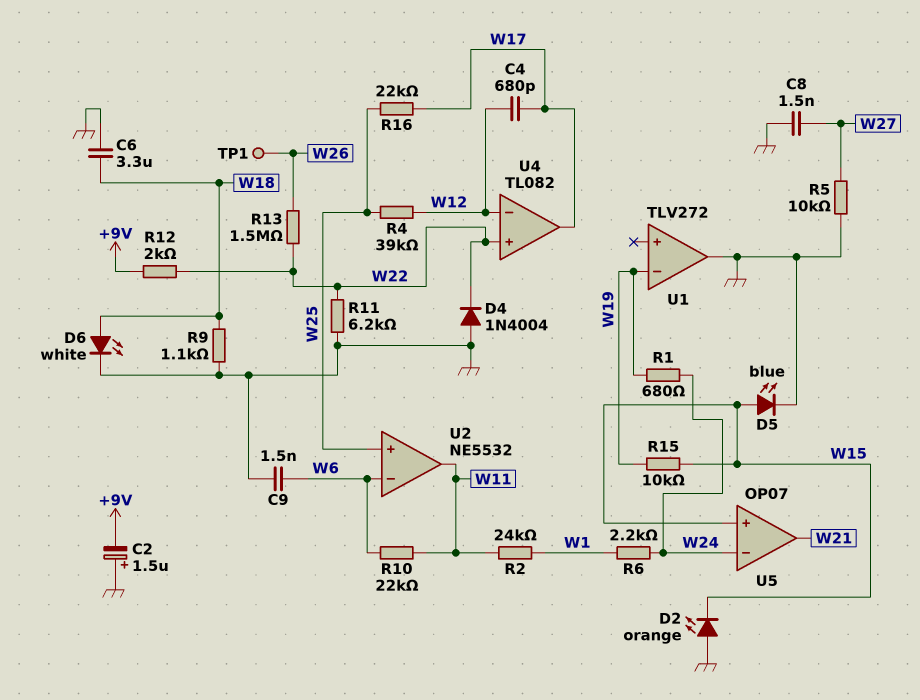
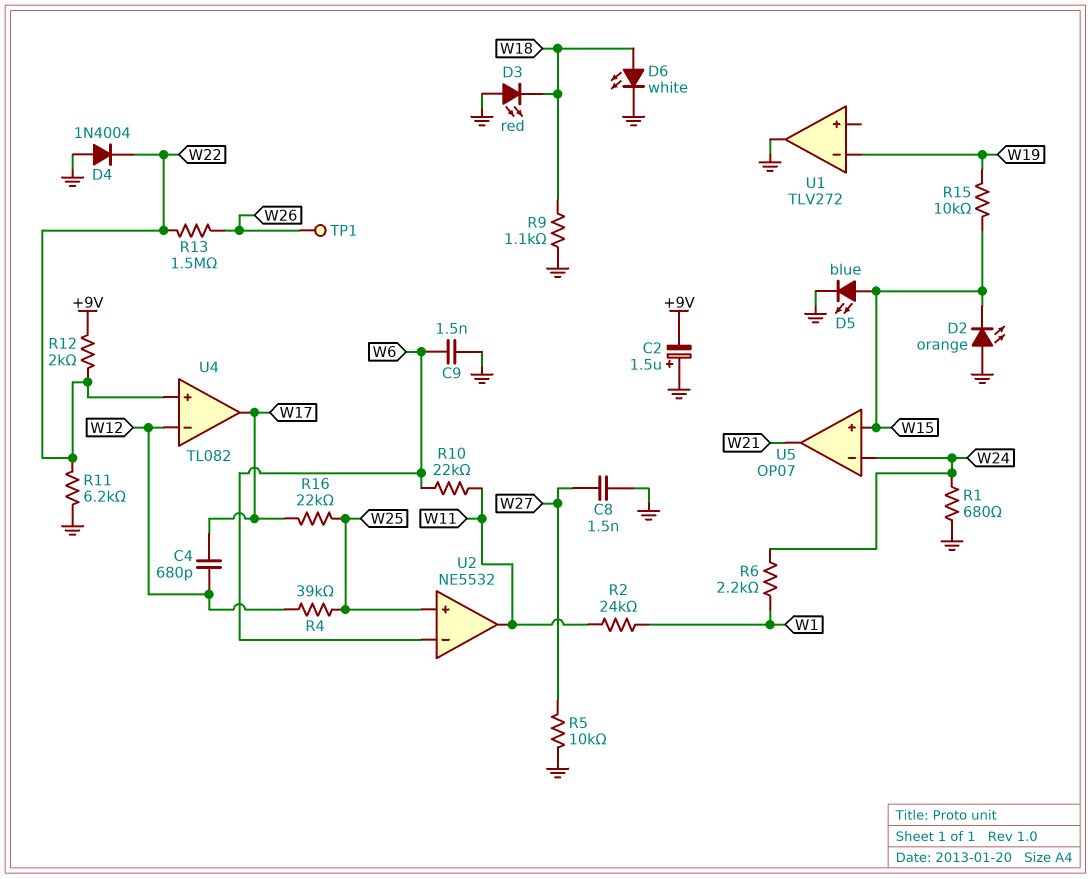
C6: 3.3uF (GND, W18) -> none
D3: none -> LED red (A GND, K W18)
R1: 680 (W19, W24) -> 680 (GND, W24)

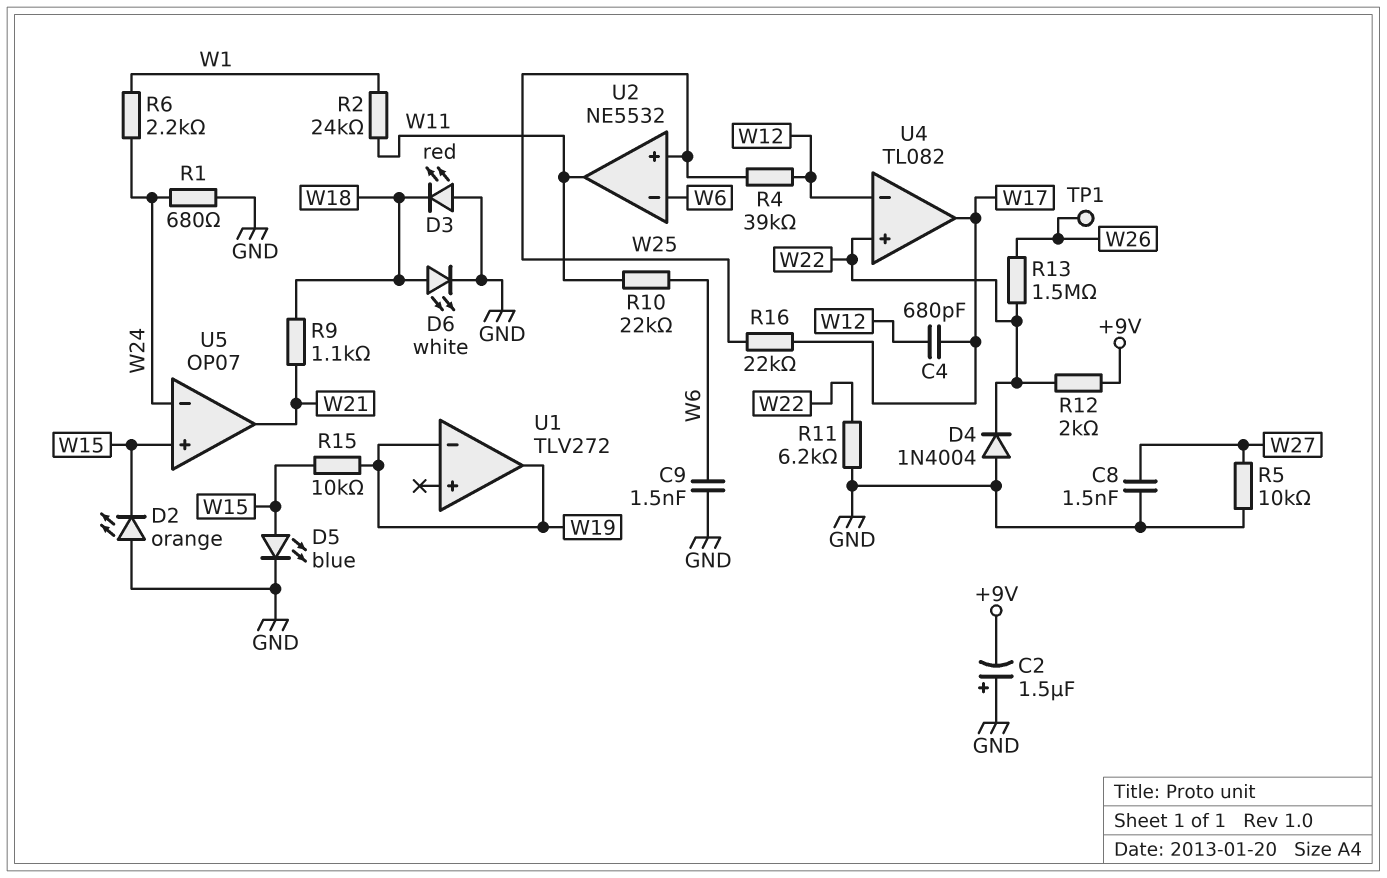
R9: 1.1k (GND, W18) -> 1.1k (W18, W21)
U1 pin out: GND -> W19

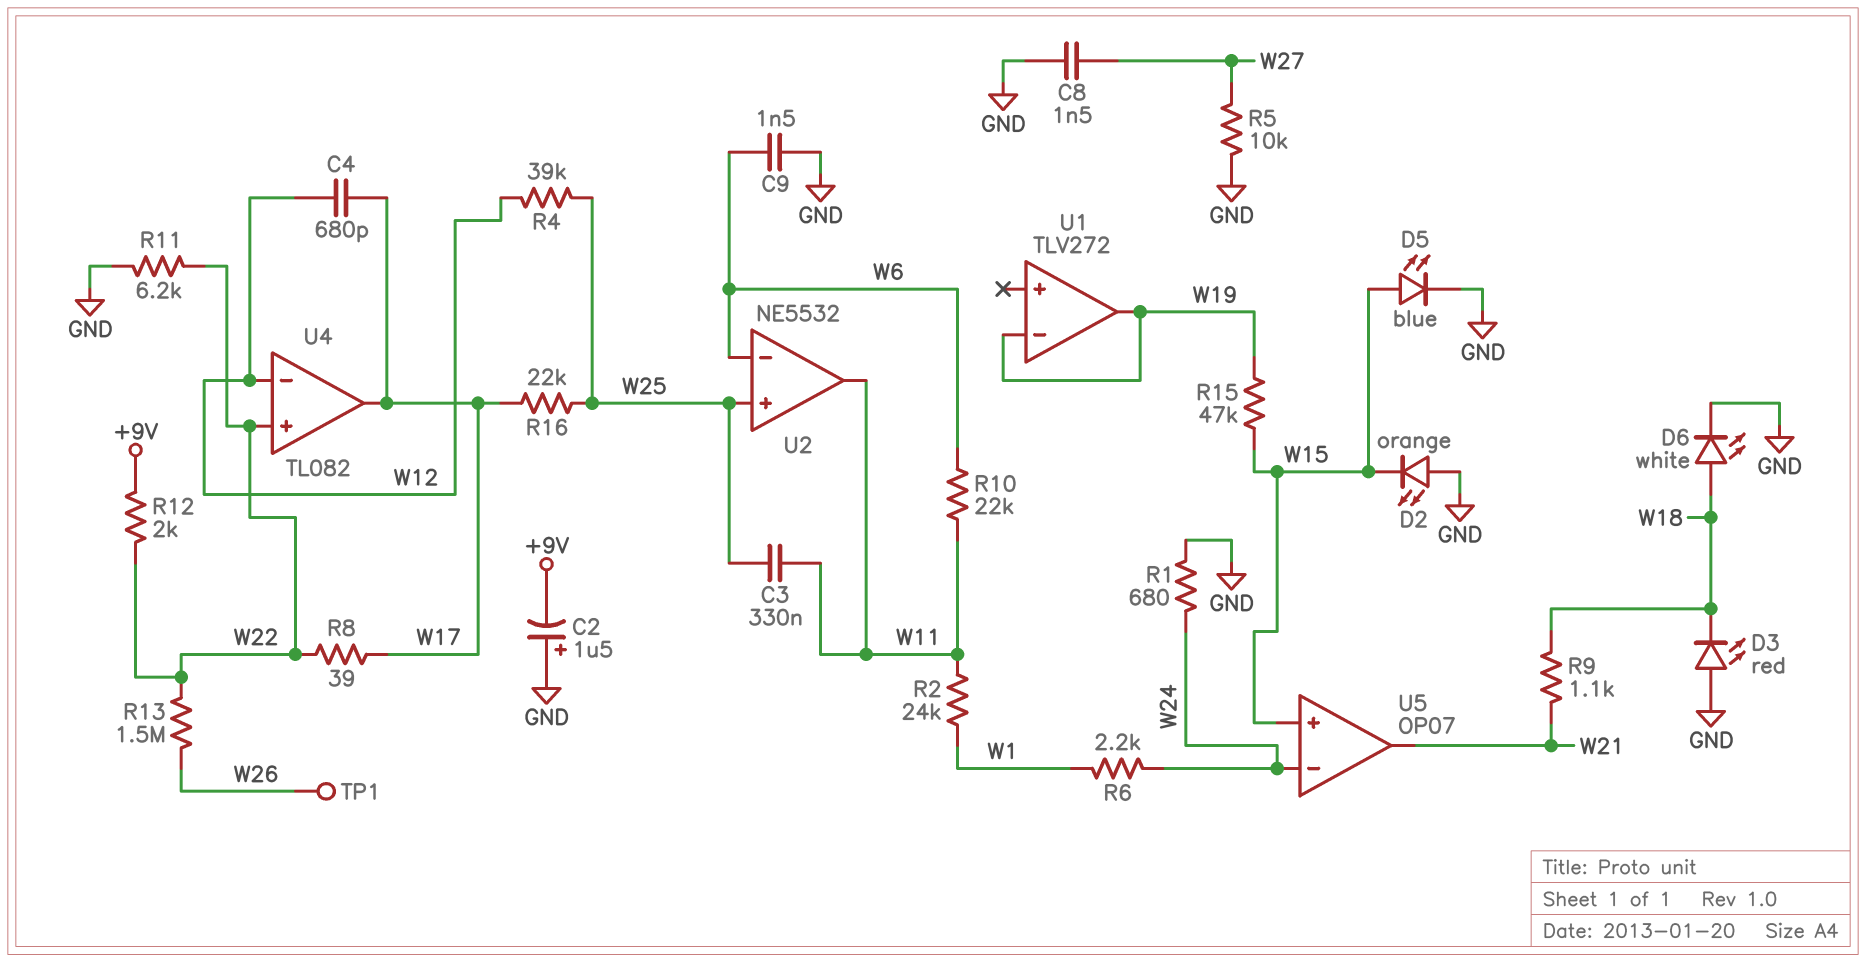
C3: none -> 330nF (W11, W25)
D4: diode 1N4004 (A GND, K W22) -> none
R8: none -> 39 (W17, W22)
R15: 10k (W15, W19) -> 47k (W15, W19)

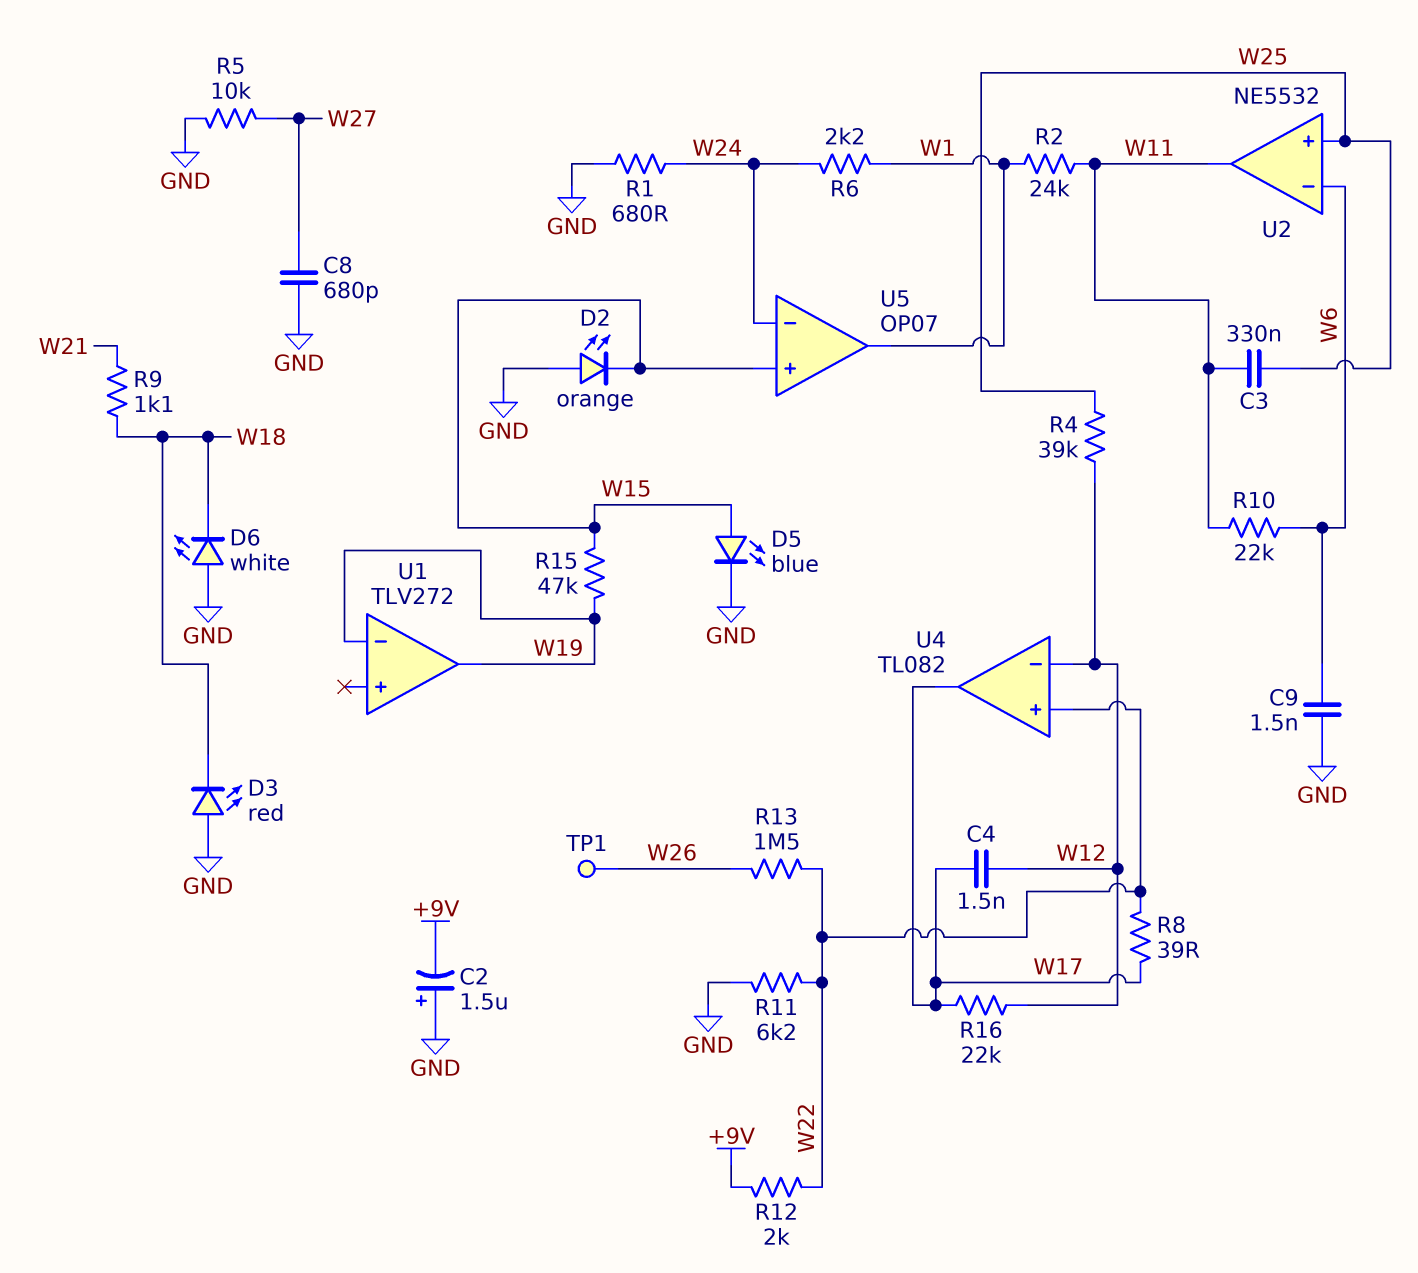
C4: 680pF (W12, W17) -> 1.5nF (W12, W17)
C8: 1.5nF (GND, W27) -> 680pF (GND, W27)
D6: LED white (A W18, K GND) -> LED white (A GND, K W18)
R16: 22k (W17, W25) -> 22k (W12, W17)
U5 pin out: W21 -> W1

